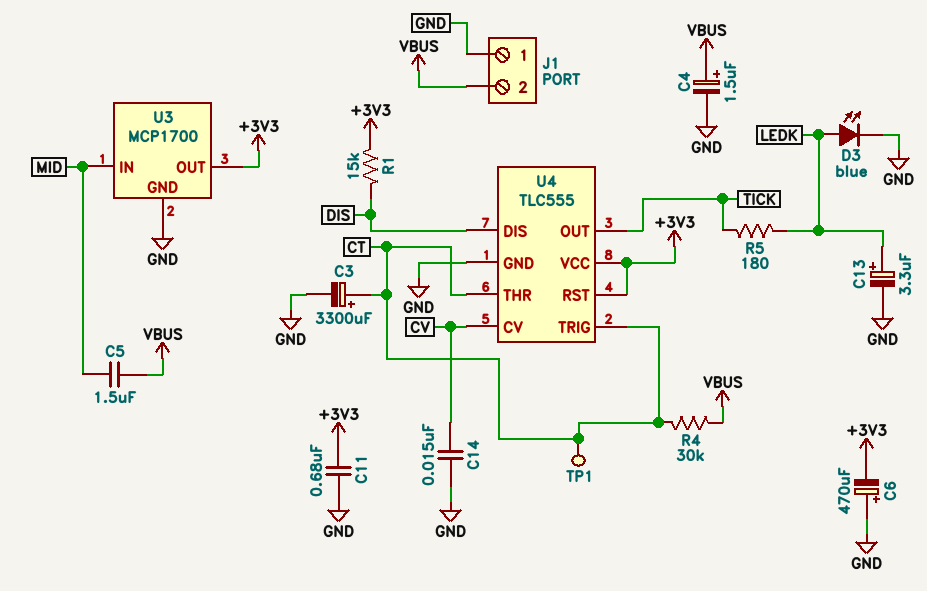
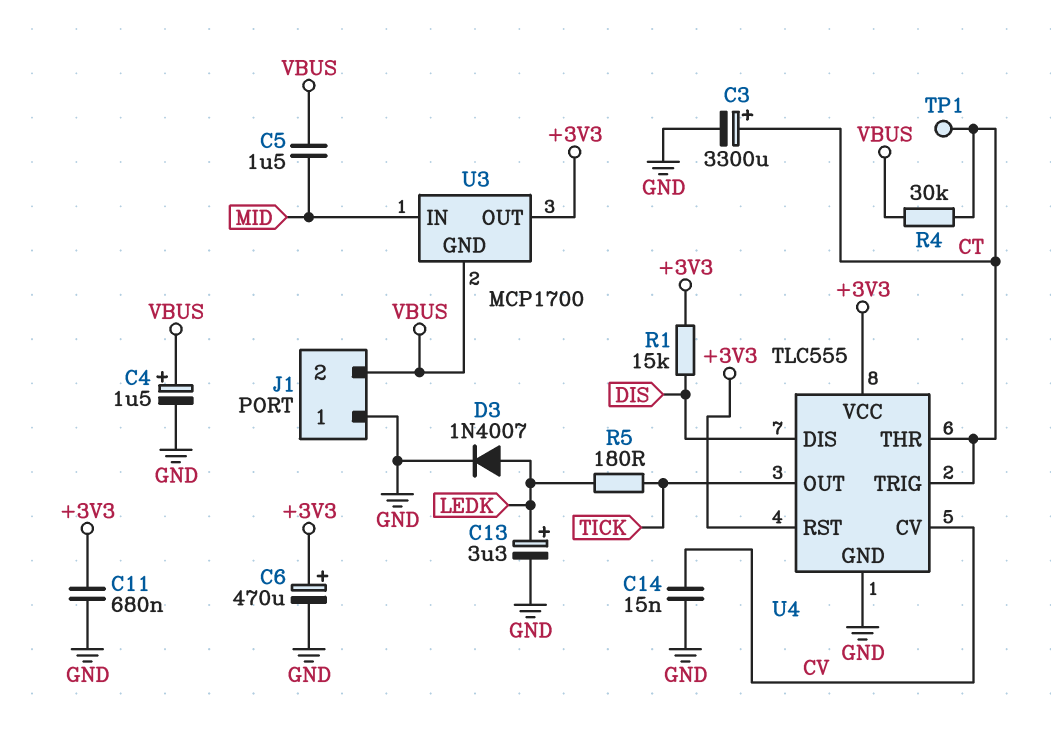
C6: 470uF (plus GND, minus +3V3) -> 470uF (plus +3V3, minus GND)
D3: LED blue (A LEDK, K GND) -> diode 1N4007 (A LEDK, K GND)
U3 pin GND: GND -> VBUS

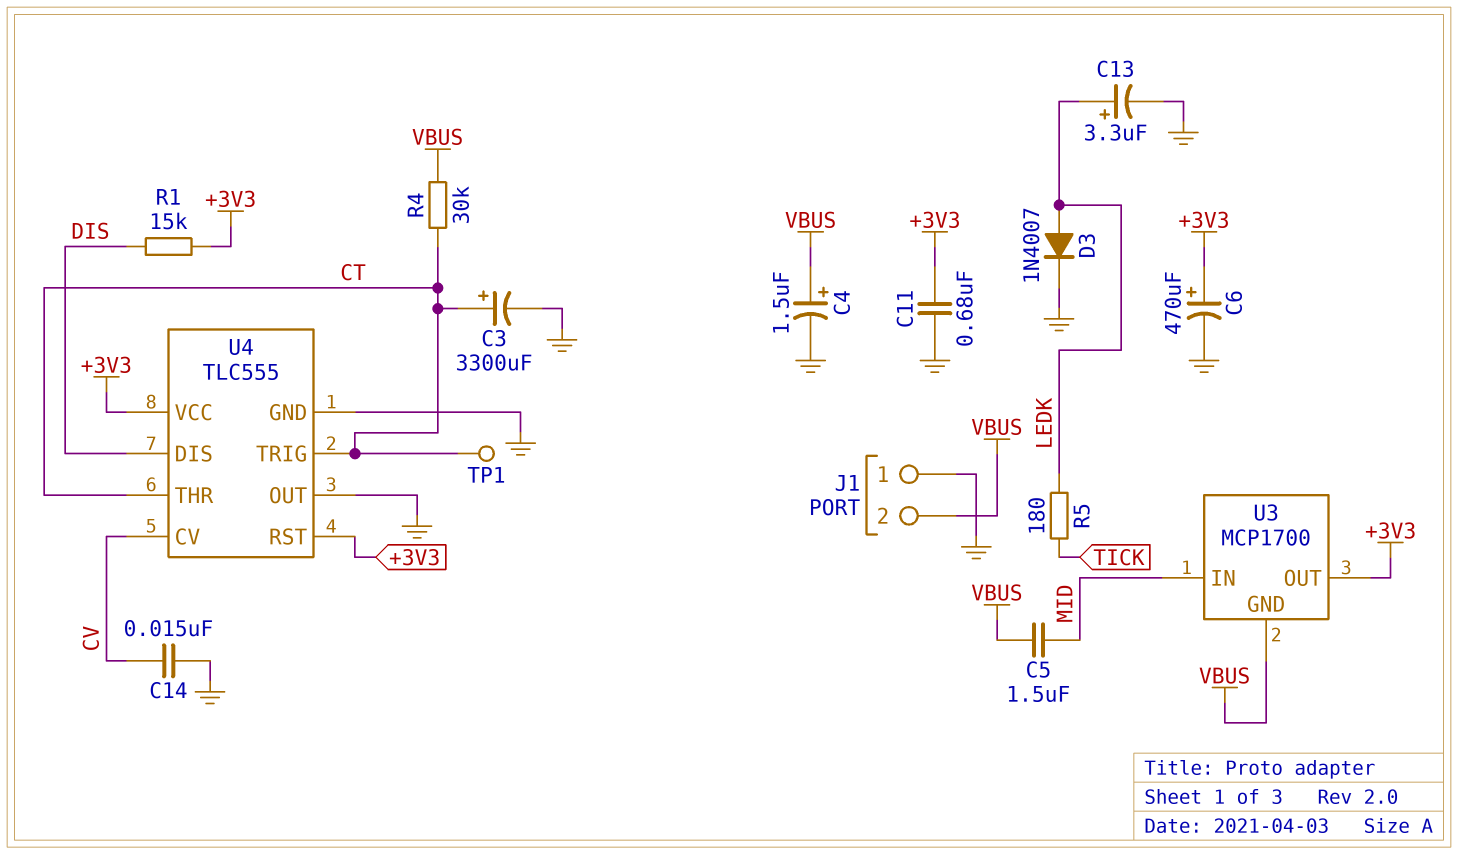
U4 pin OUT: TICK -> GND

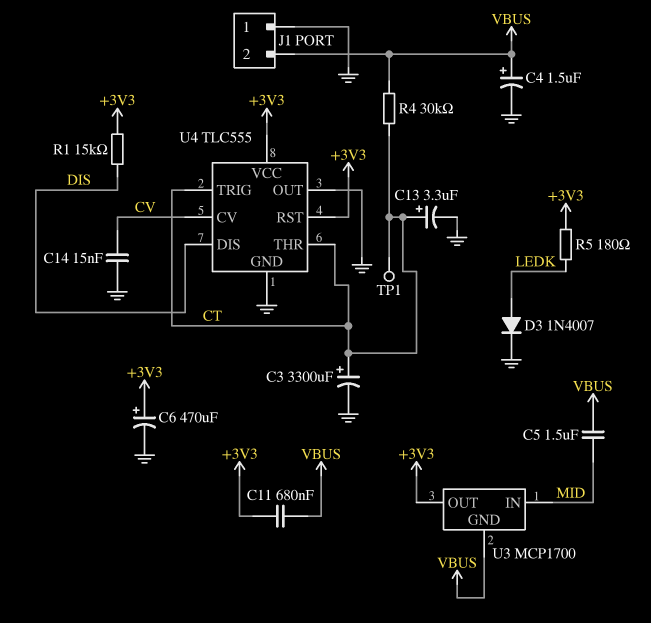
C11: 680nF (+3V3, GND) -> 680nF (+3V3, VBUS)
C13: 3.3uF (plus LEDK, minus GND) -> 3.3uF (plus CT, minus GND)
R5: 180 (LEDK, TICK) -> 180 (+3V3, LEDK)

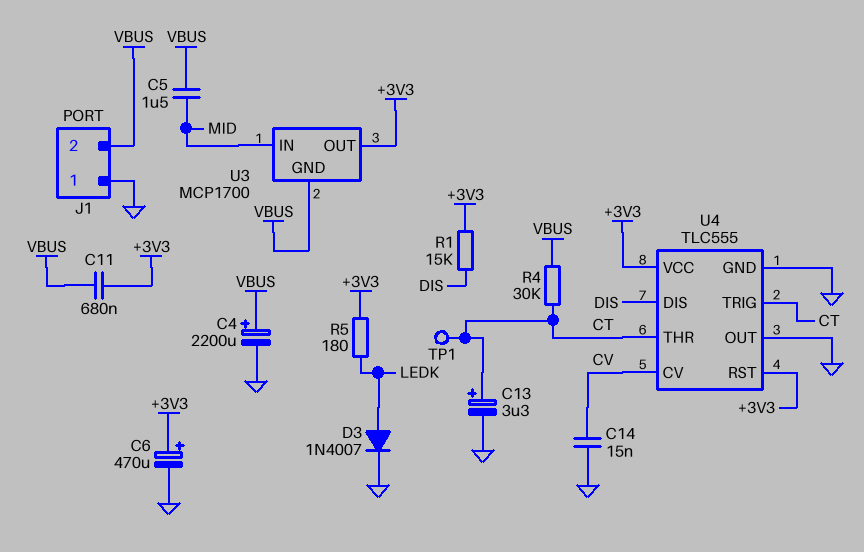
C3: 3300uF (plus CT, minus GND) -> none
C4: 1.5uF (plus VBUS, minus GND) -> 2200uF (plus VBUS, minus GND)

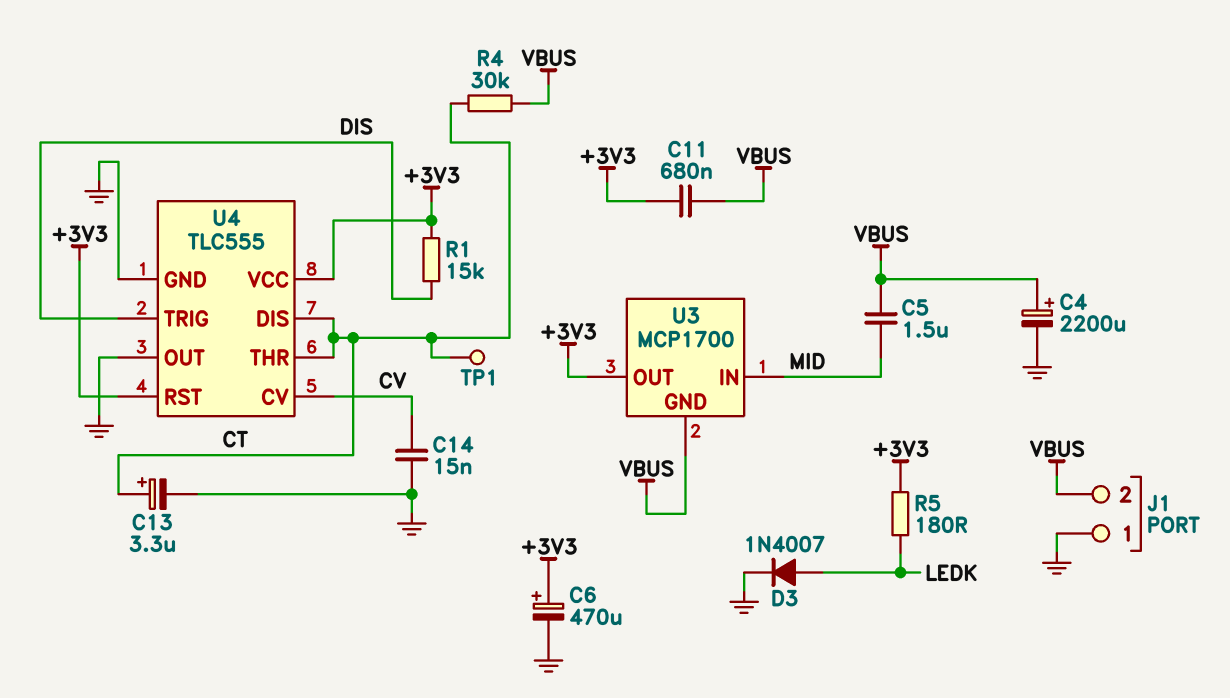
U4 pin DIS: DIS -> CT
U4 pin TRIG: CT -> DIS

